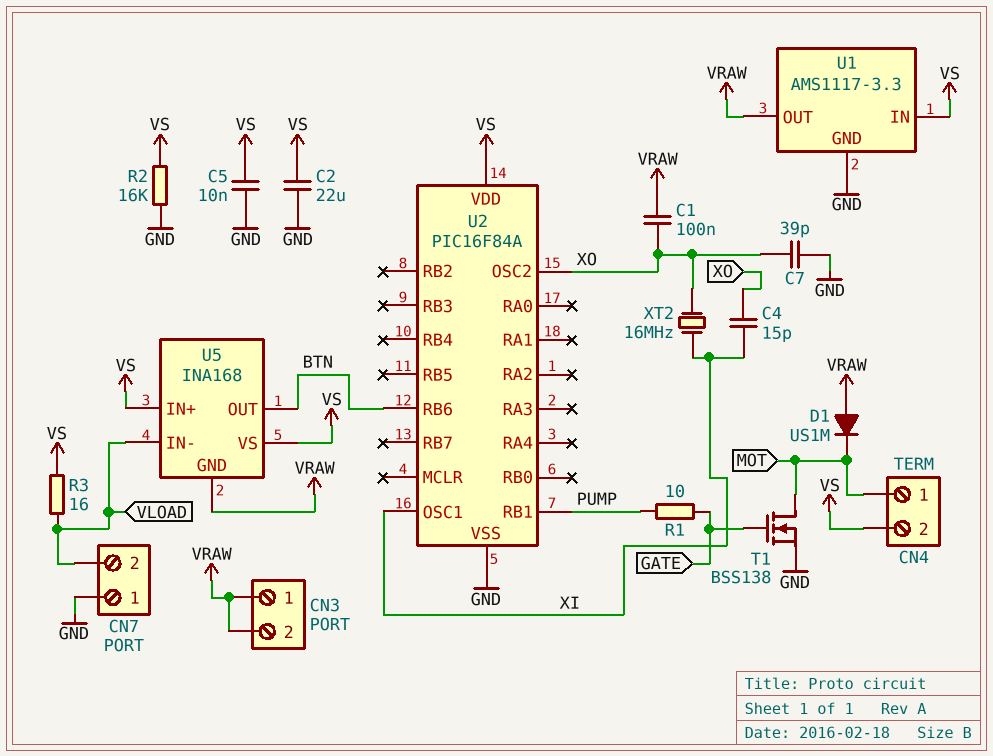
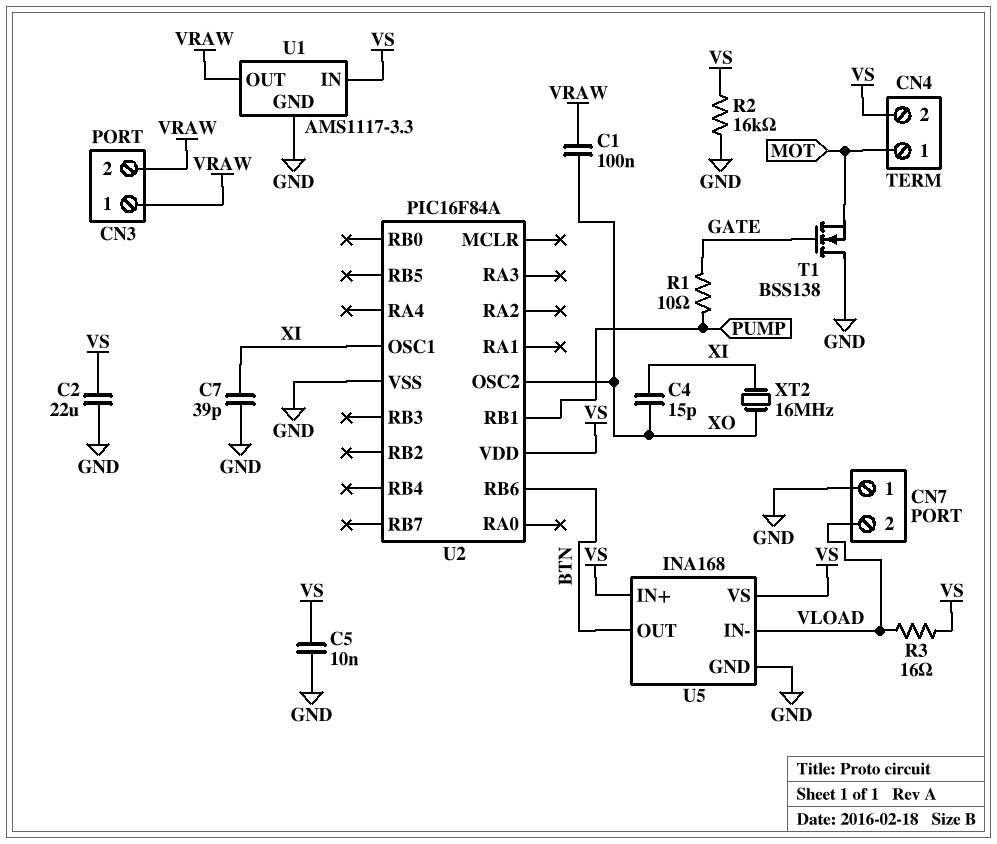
C7: 39pF (GND, XO) -> 39pF (GND, XI)
D1: diode US1M (A VRAW, K MOT) -> none
T1: NMOS BSS138 (G GATE, D MOT, S GND) -> NMOS BSS138 (G GATE, D GND, S MOT)
U5 pin GND: VRAW -> GND

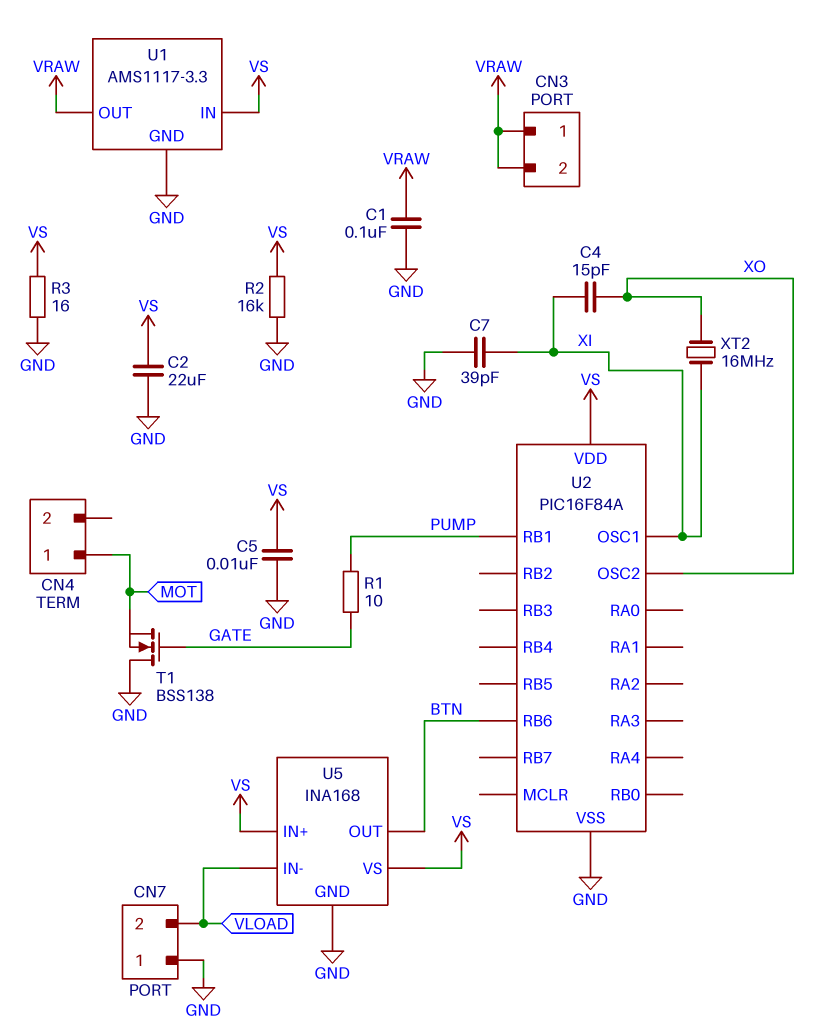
C1: 100nF (VRAW, XO) -> 100nF (GND, VRAW)
CN4 pin 2: VS -> none
R3: 16 (VLOAD, VS) -> 16 (GND, VS)

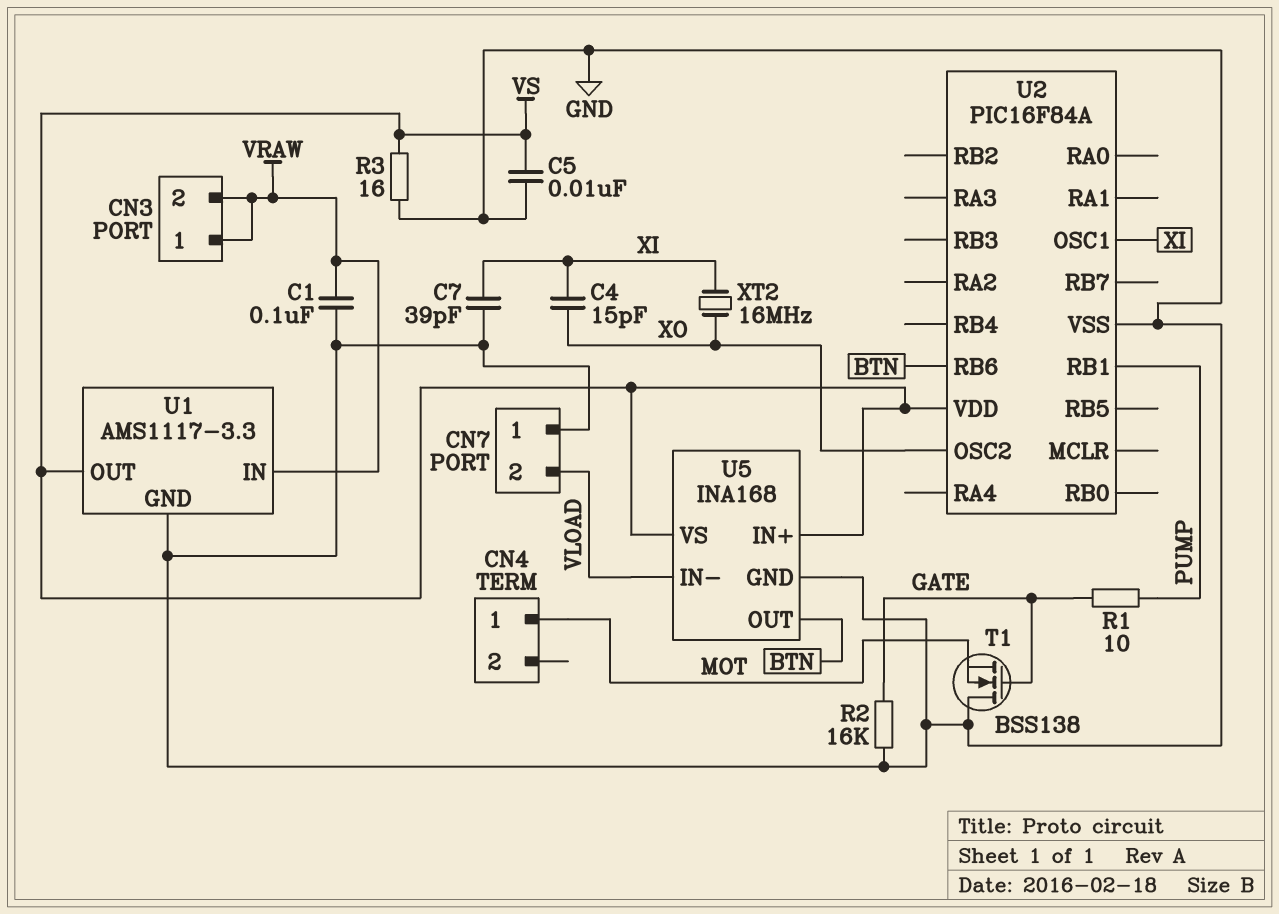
C2: 22uF (GND, VS) -> none
R2: 16k (GND, VS) -> 16k (GATE, GND)
U1 pin IN: VS -> VRAW
U1 pin OUT: VRAW -> VS

